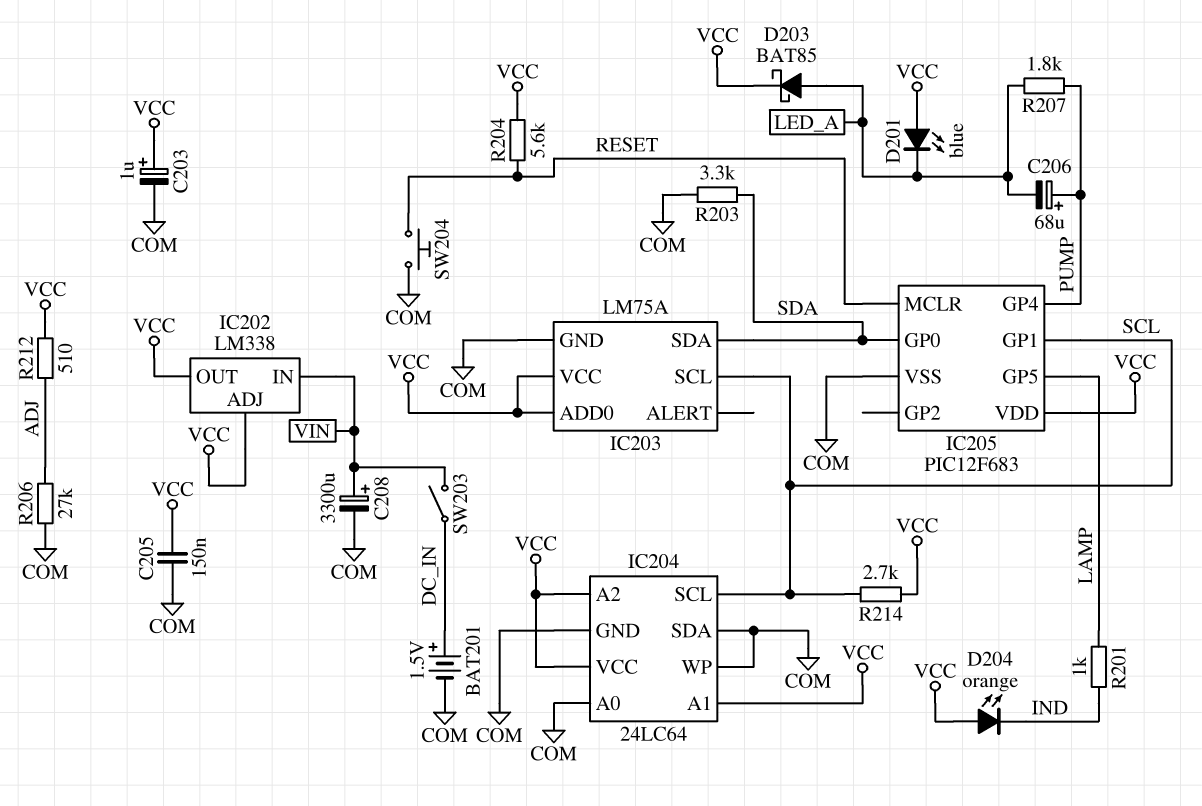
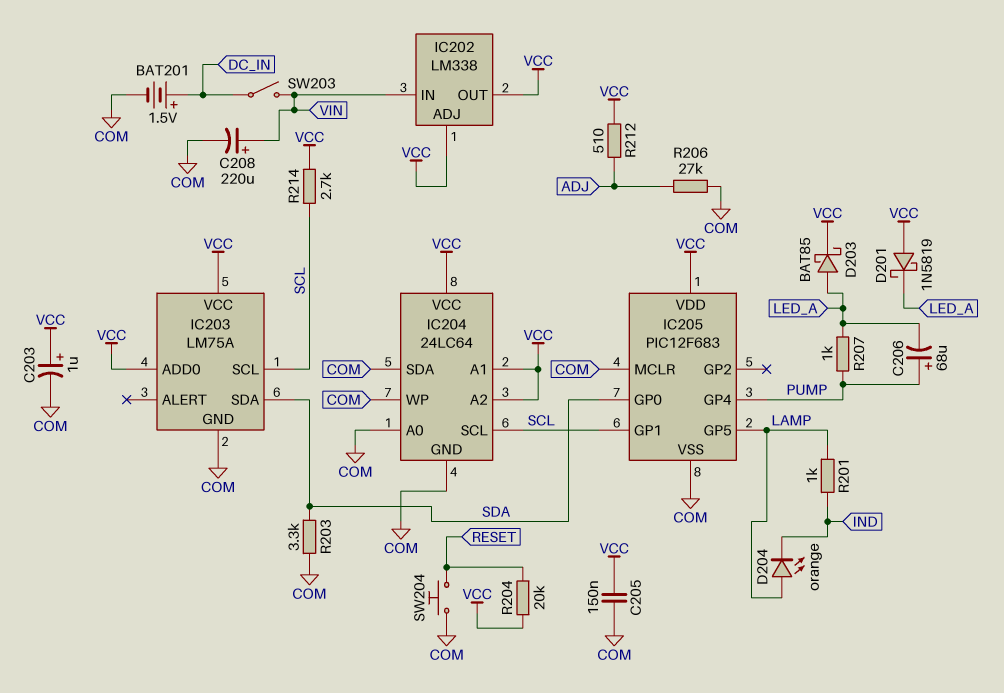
C208: 3300uF (plus VIN, minus COM) -> 220uF (plus VIN, minus COM)
D201: LED blue (A VCC, K LED_A) -> schottky 1N5819 (A VCC, K LED_A)
D204: LED orange (A VCC, K IND) -> LED orange (A LAMP, K IND)
IC205 pin MCLR: RESET -> COM
R204: 5.6k (RESET, VCC) -> 20k (RESET, VCC)
R207: 1.8k (LED_A, PUMP) -> 1k (LED_A, PUMP)

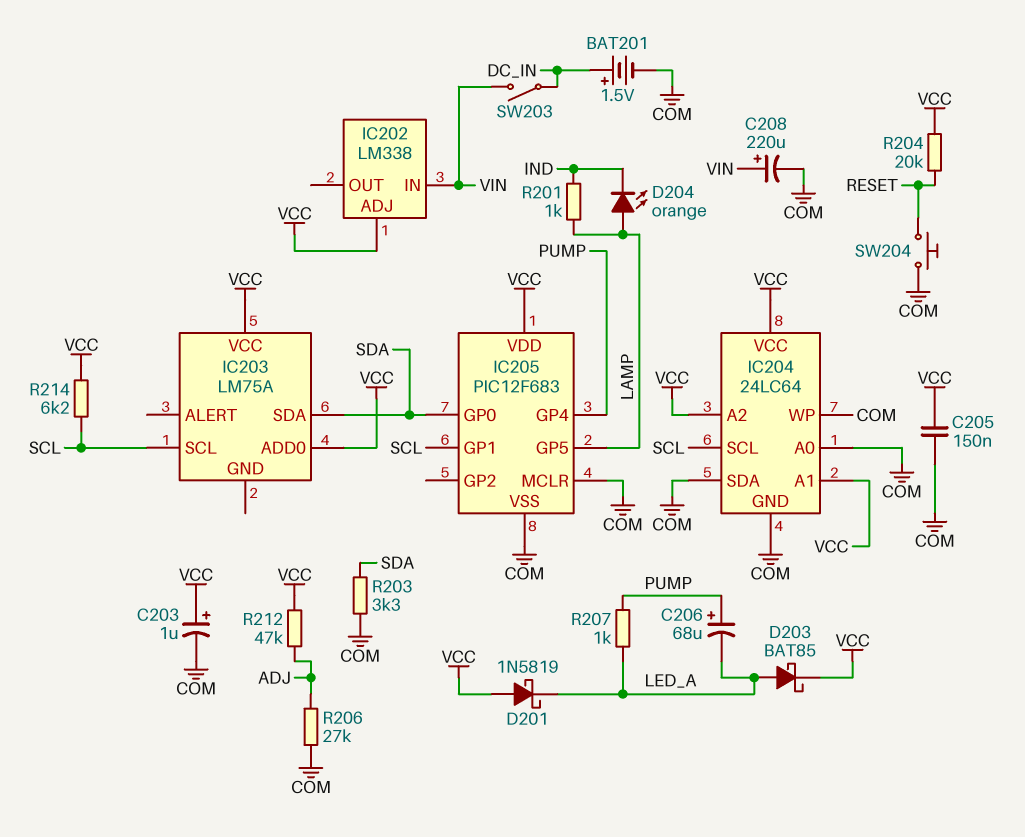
IC202 pin OUT: VCC -> none
IC203 pin GND: COM -> none
R212: 510 (ADJ, VCC) -> 47k (ADJ, VCC)
R214: 2.7k (SCL, VCC) -> 6.2k (SCL, VCC)

